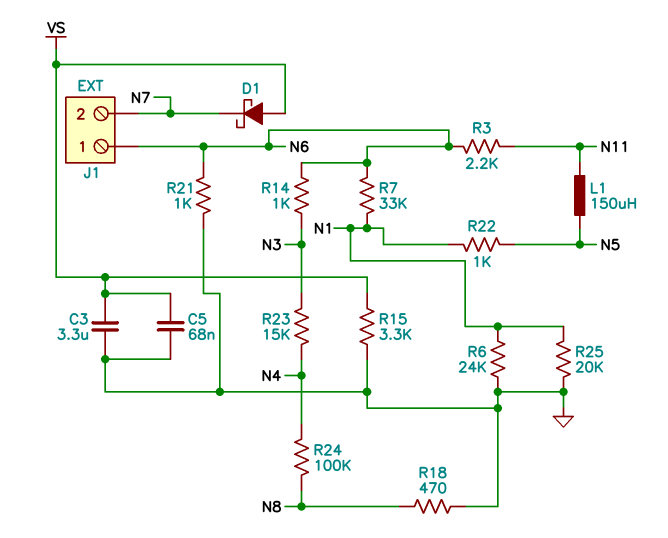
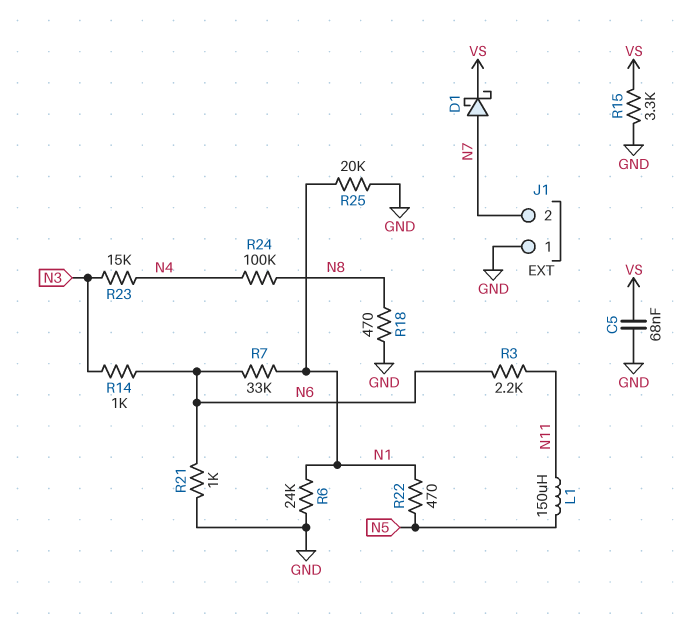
C3: 3.3uF (GND, VS) -> none
D1: schottky (A VS, K N7) -> schottky (A N7, K VS)
J1 pin 1: N6 -> GND
R22: 1k (N1, N5) -> 470 (N1, N5)

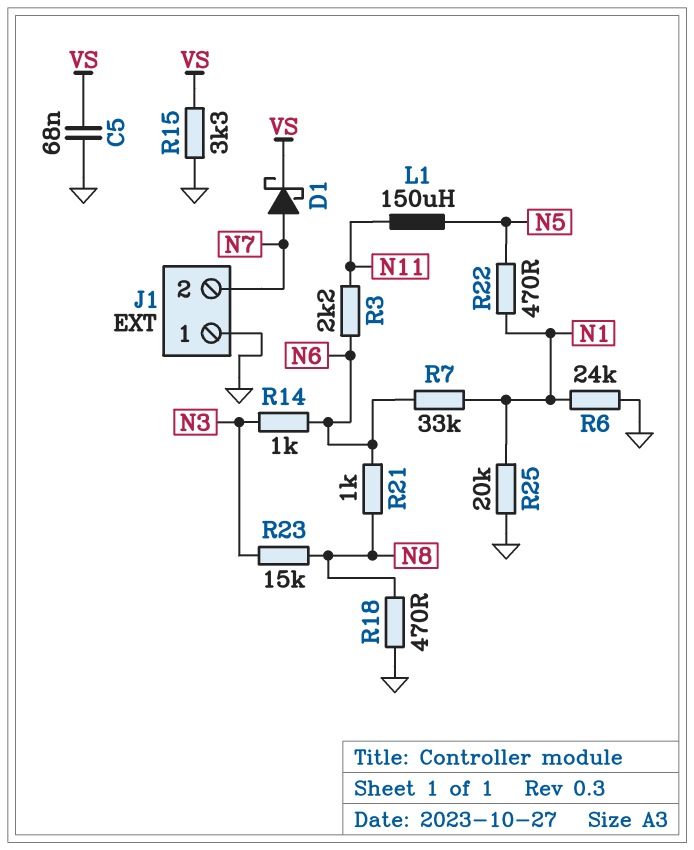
R21: 1k (GND, N6) -> 1k (N6, N8)
R23: 15k (N3, N4) -> 15k (N3, N8)
R24: 100k (N4, N8) -> none

